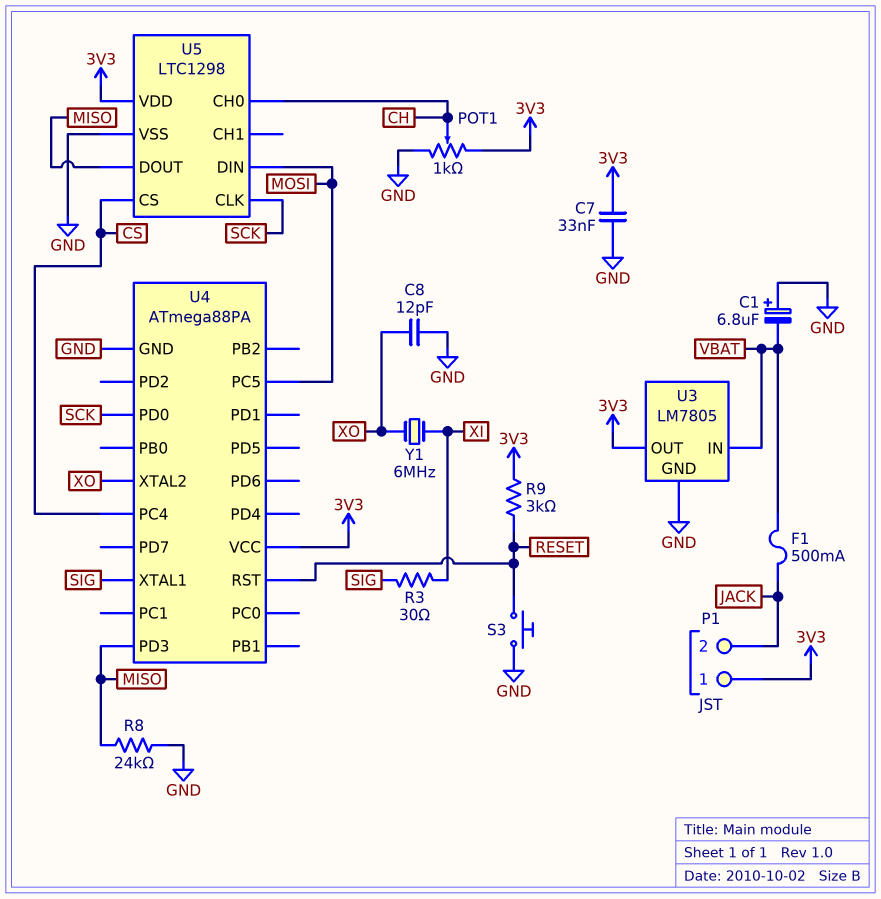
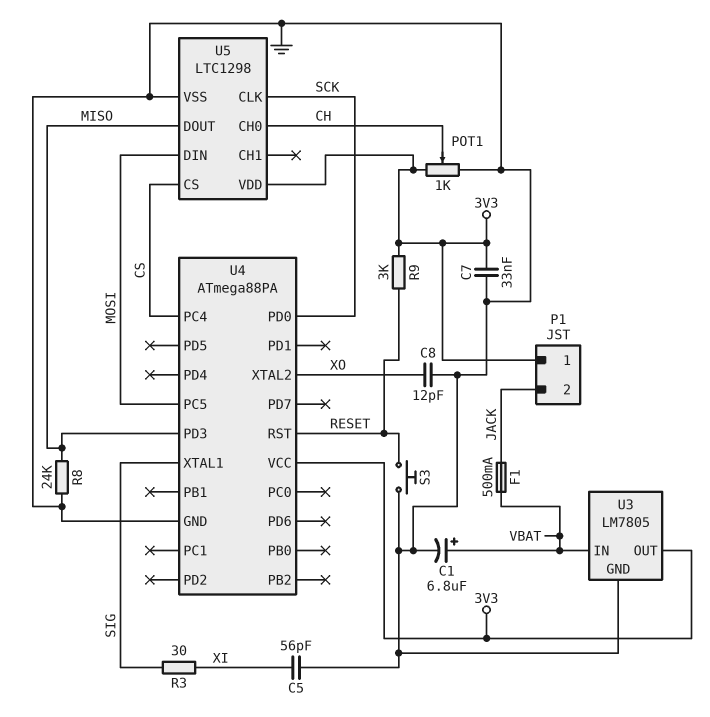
C1: 6.8uF (plus GND, minus VBAT) -> 6.8uF (plus VBAT, minus GND)
C5: none -> 56pF (GND, XI)
Y1: 6MHz (XI, XO) -> none

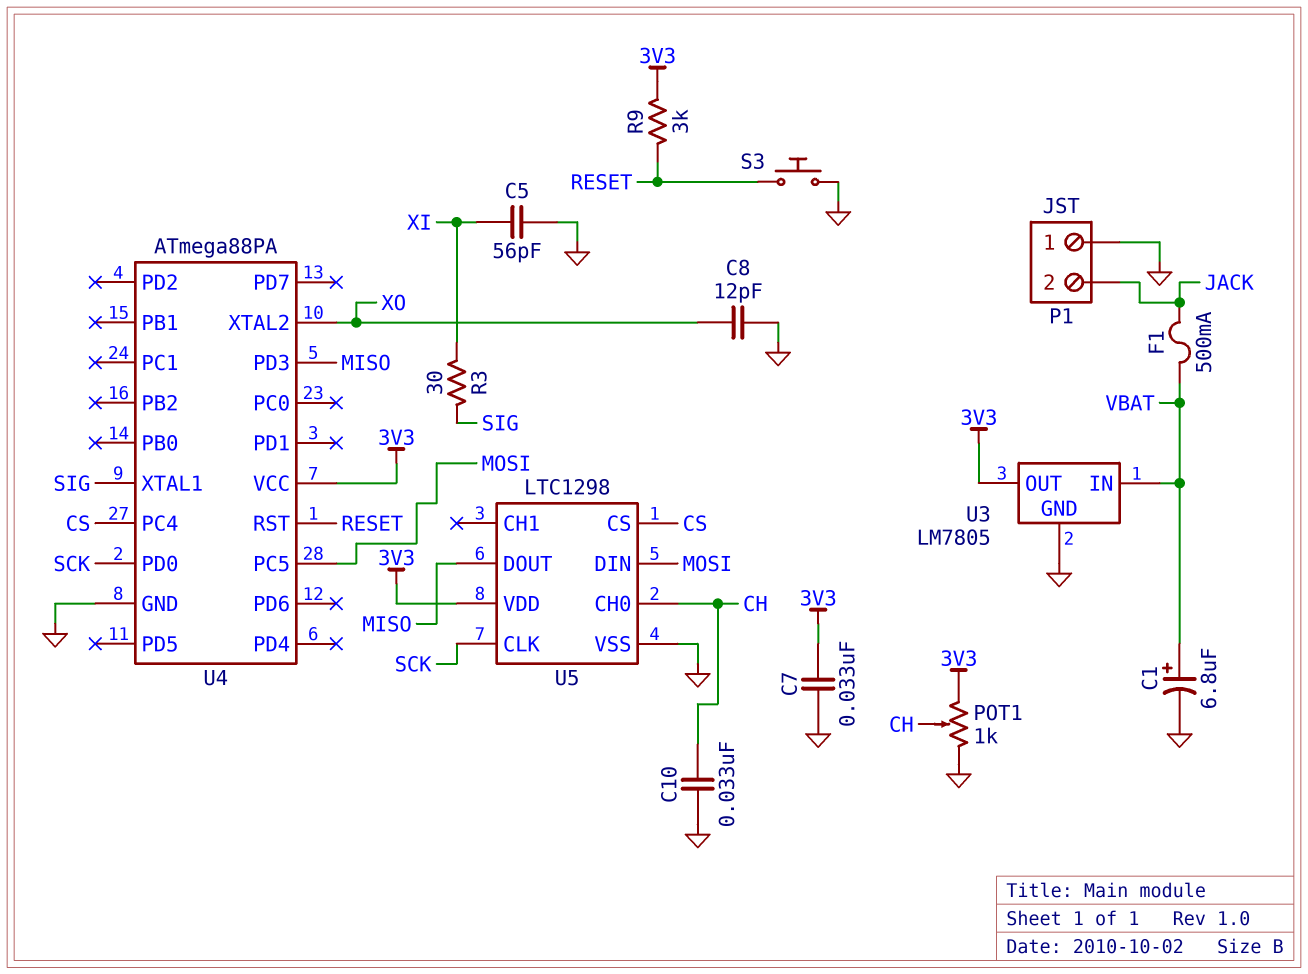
C10: none -> 33nF (CH, GND)
P1 pin 1: 3V3 -> GND
R8: 24k (GND, MISO) -> none

